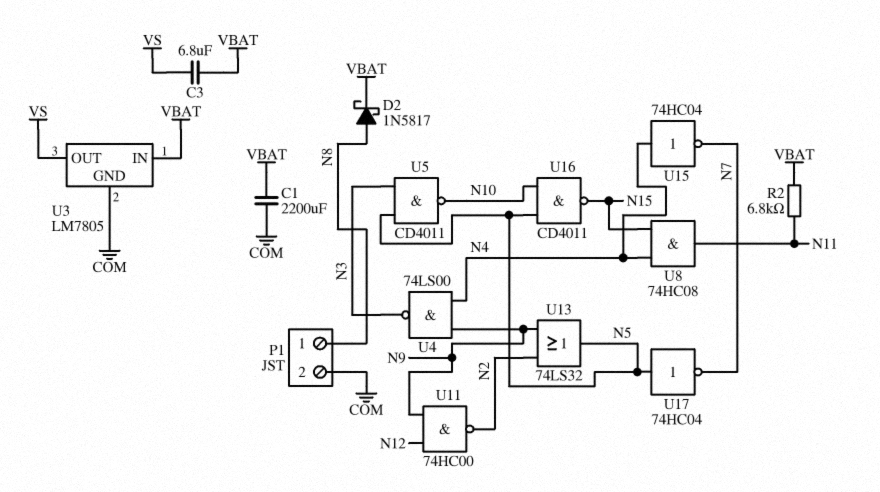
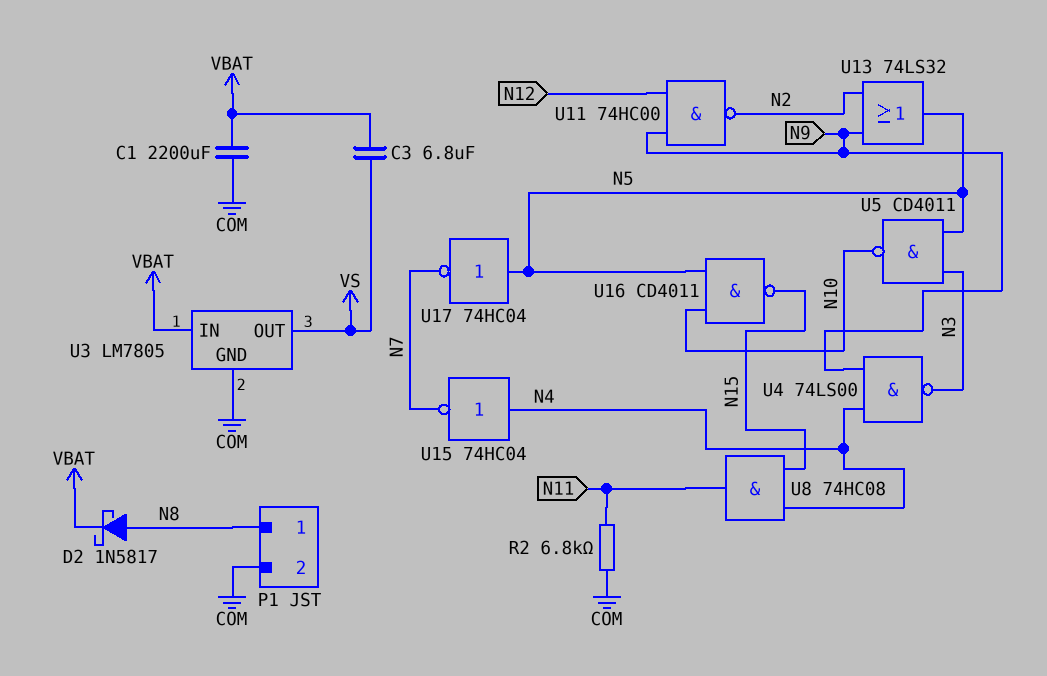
R2: 6.8k (N11, VBAT) -> 6.8k (COM, N11)

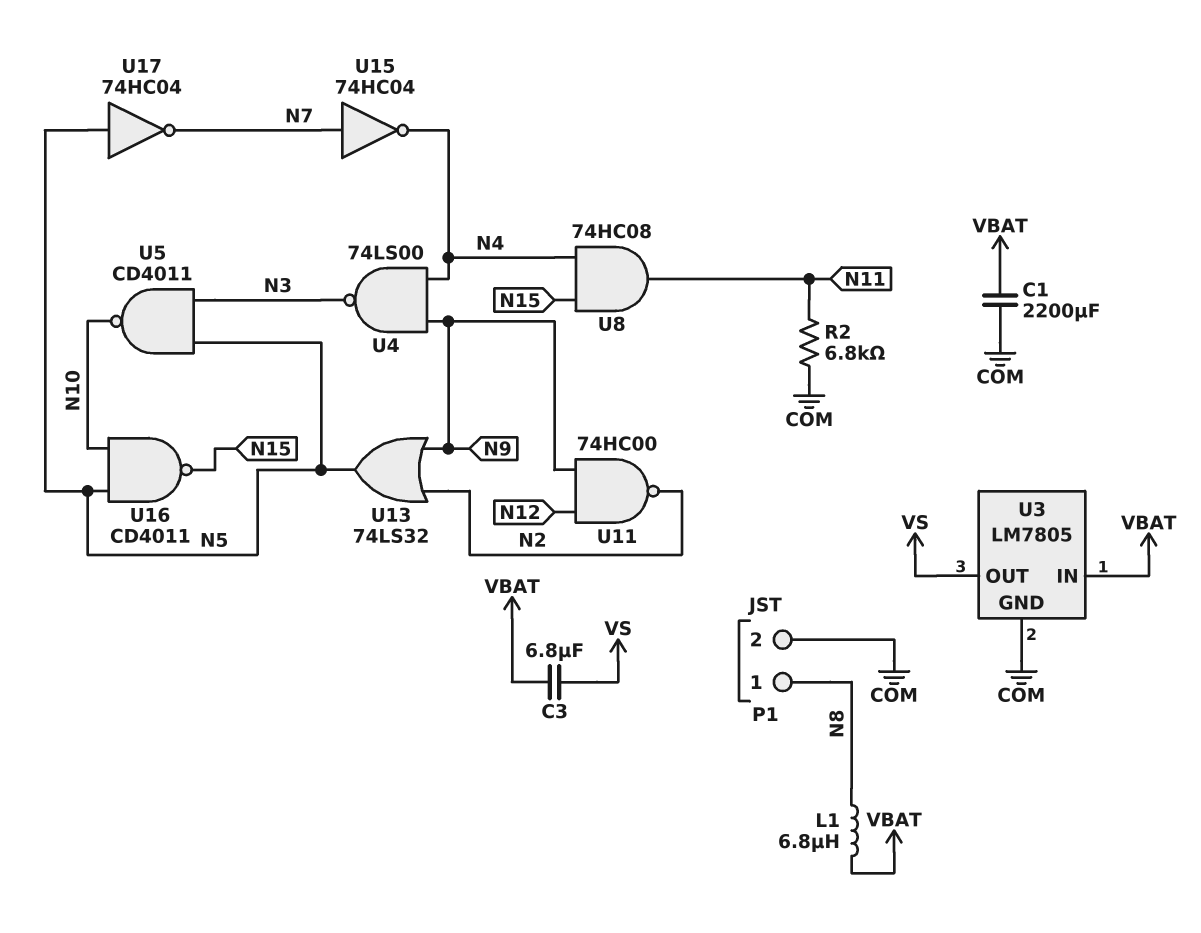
D2: schottky 1N5817 (A N8, K VBAT) -> none
L1: none -> 6.8uH (N8, VBAT)
U15: NOT 74HC04 (in N4, out N7) -> NOT 74HC04 (in N7, out N4)

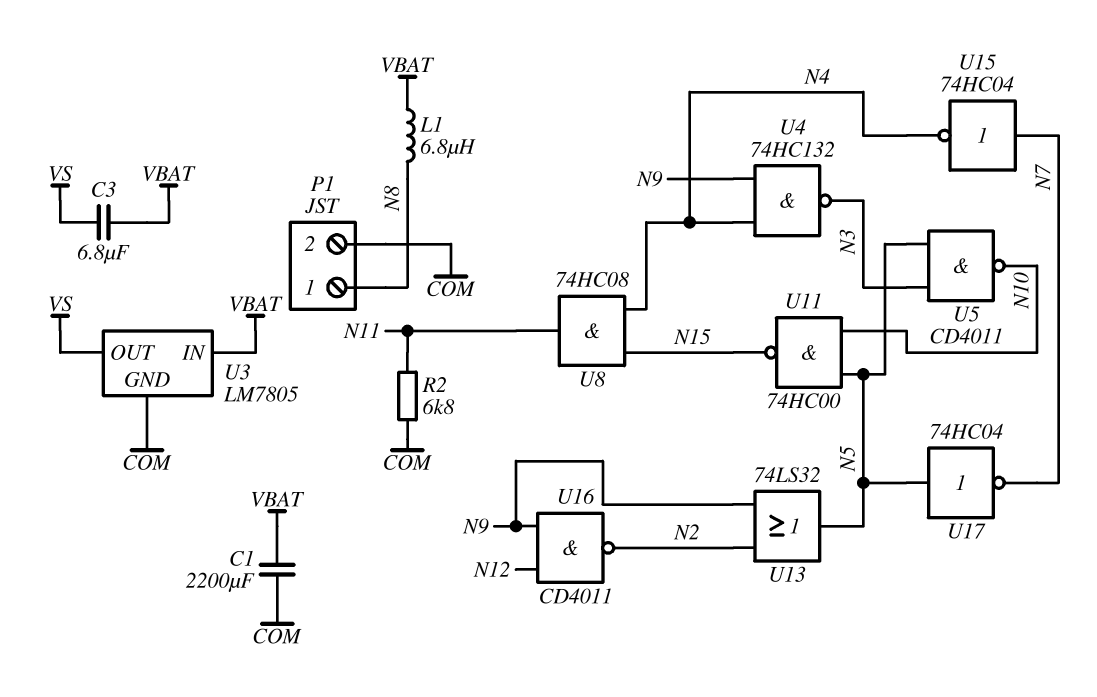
U4: NAND 74LS00 (in N4, in N9, out N3) -> NAND 74HC132 (in N4, in N9, out N3)
U11: NAND 74HC00 (in N9, in N12, out N2) -> NAND 74HC00 (in N5, in N10, out N15)
U16: NAND CD4011 (in N5, in N10, out N15) -> NAND CD4011 (in N9, in N12, out N2)

